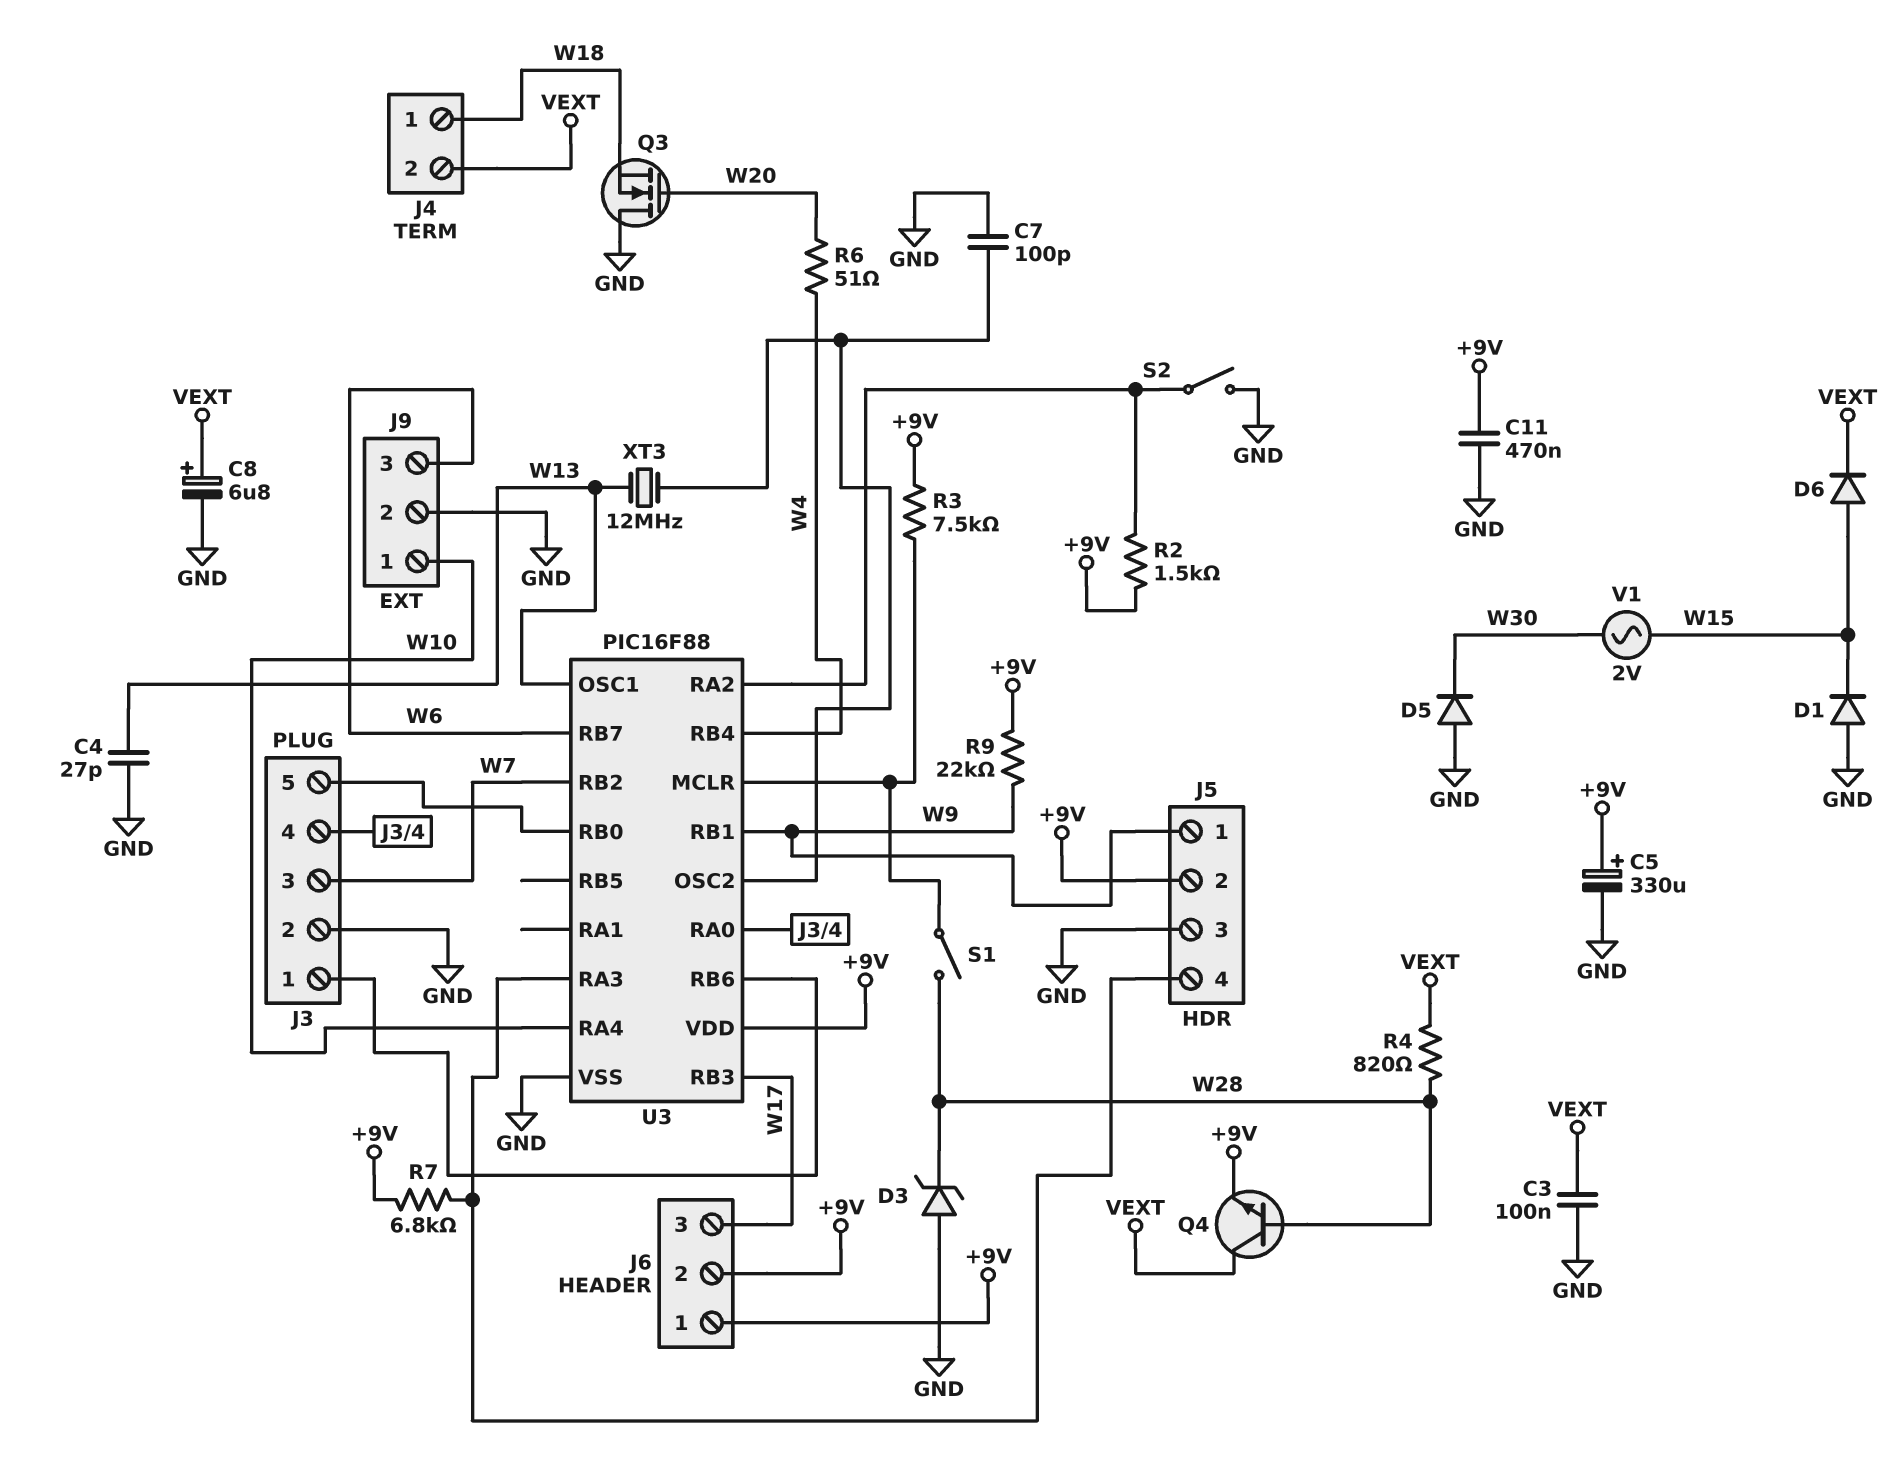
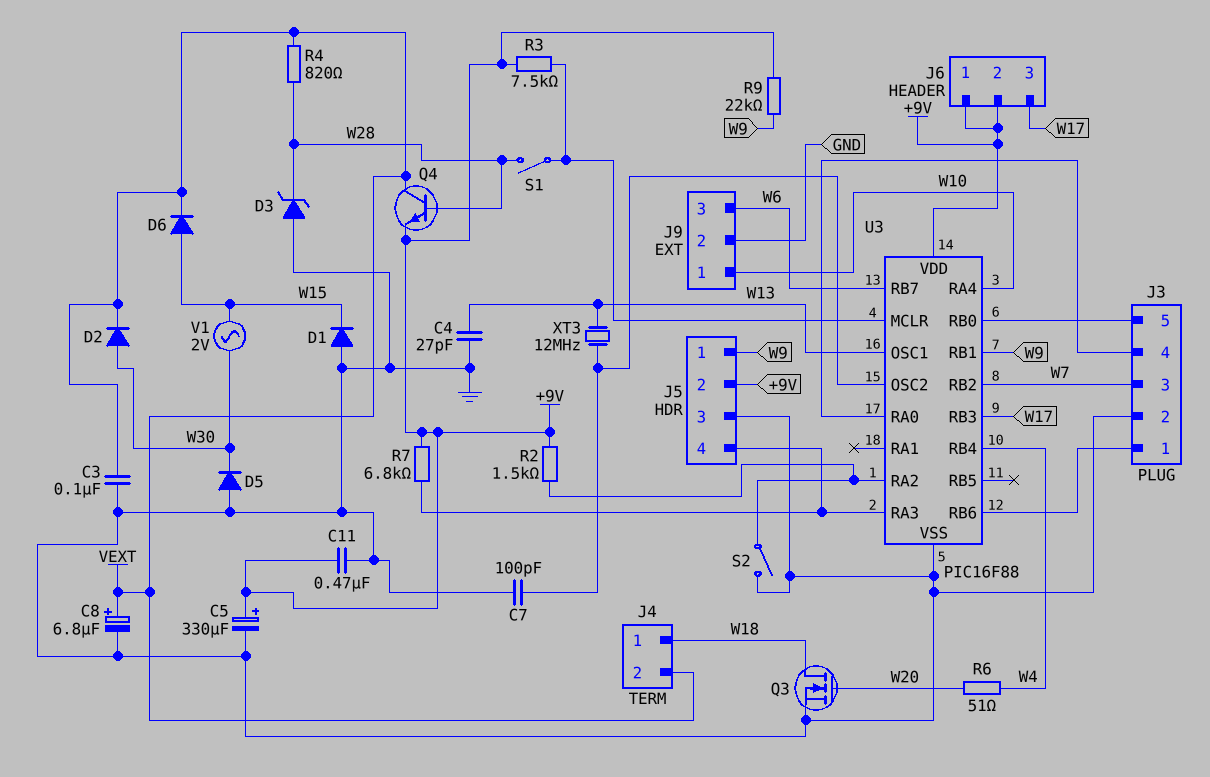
D2: none -> diode (A W30, K VEXT)
Q3: NMOS (G W20, D GND, S W18) -> NMOS (G W20, D W18, S GND)

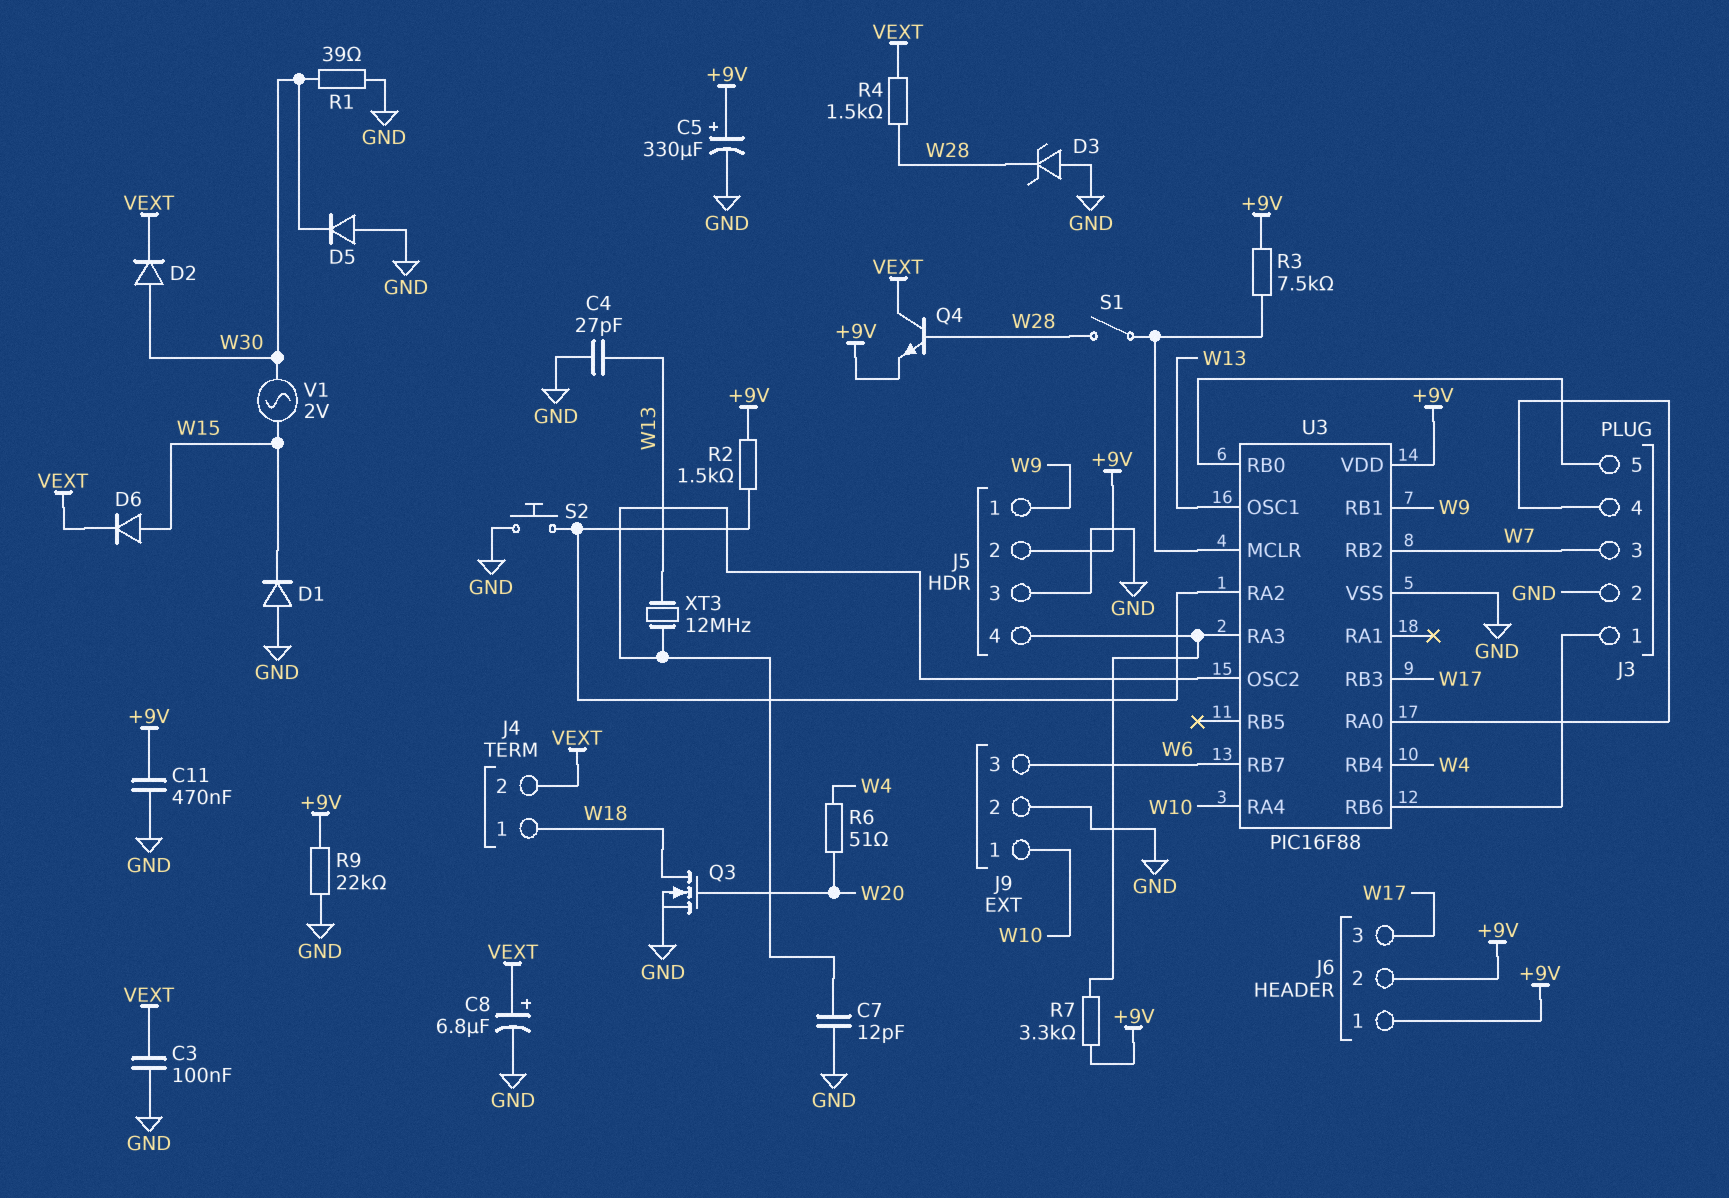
C7: 100pF (GND, U3/OSC2) -> 12pF (GND, U3/OSC2)
R1: none -> 39 (GND, W30)
R4: 820 (VEXT, W28) -> 1.5k (VEXT, W28)
R7: 6.8k (+9V, J5/4) -> 3.3k (+9V, J5/4)
R9: 22k (+9V, W9) -> 22k (+9V, GND)
S2: switch (GND, U3/RA2) -> button (GND, U3/RA2)

